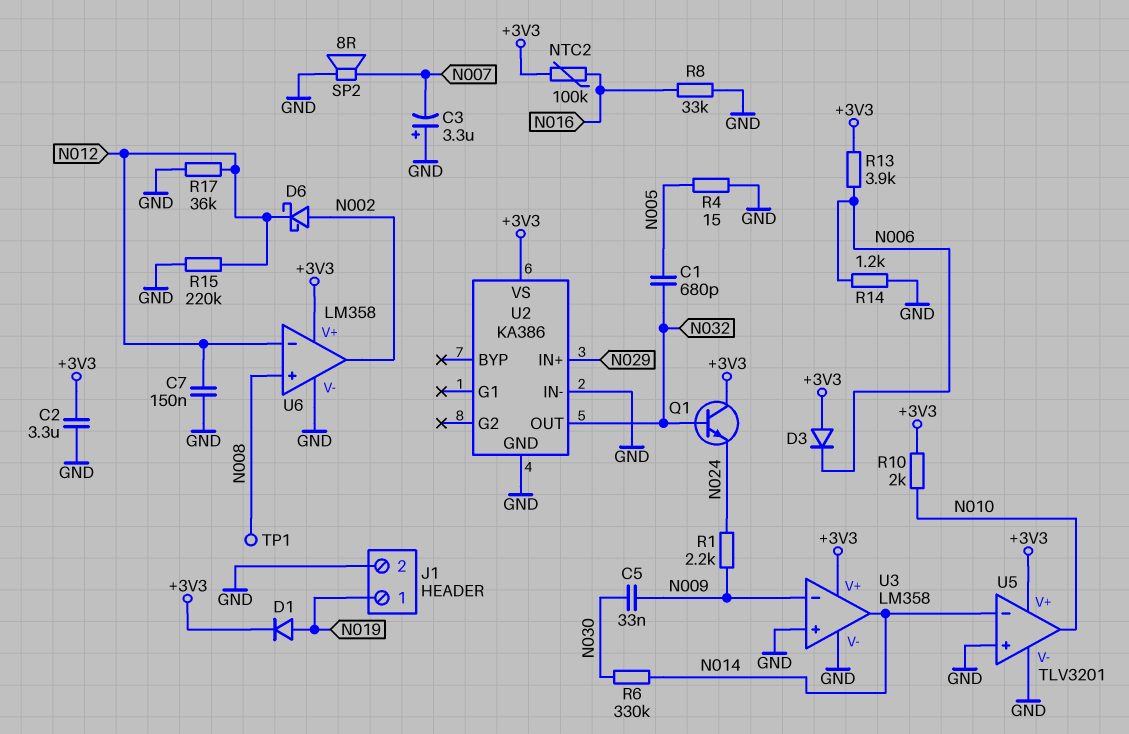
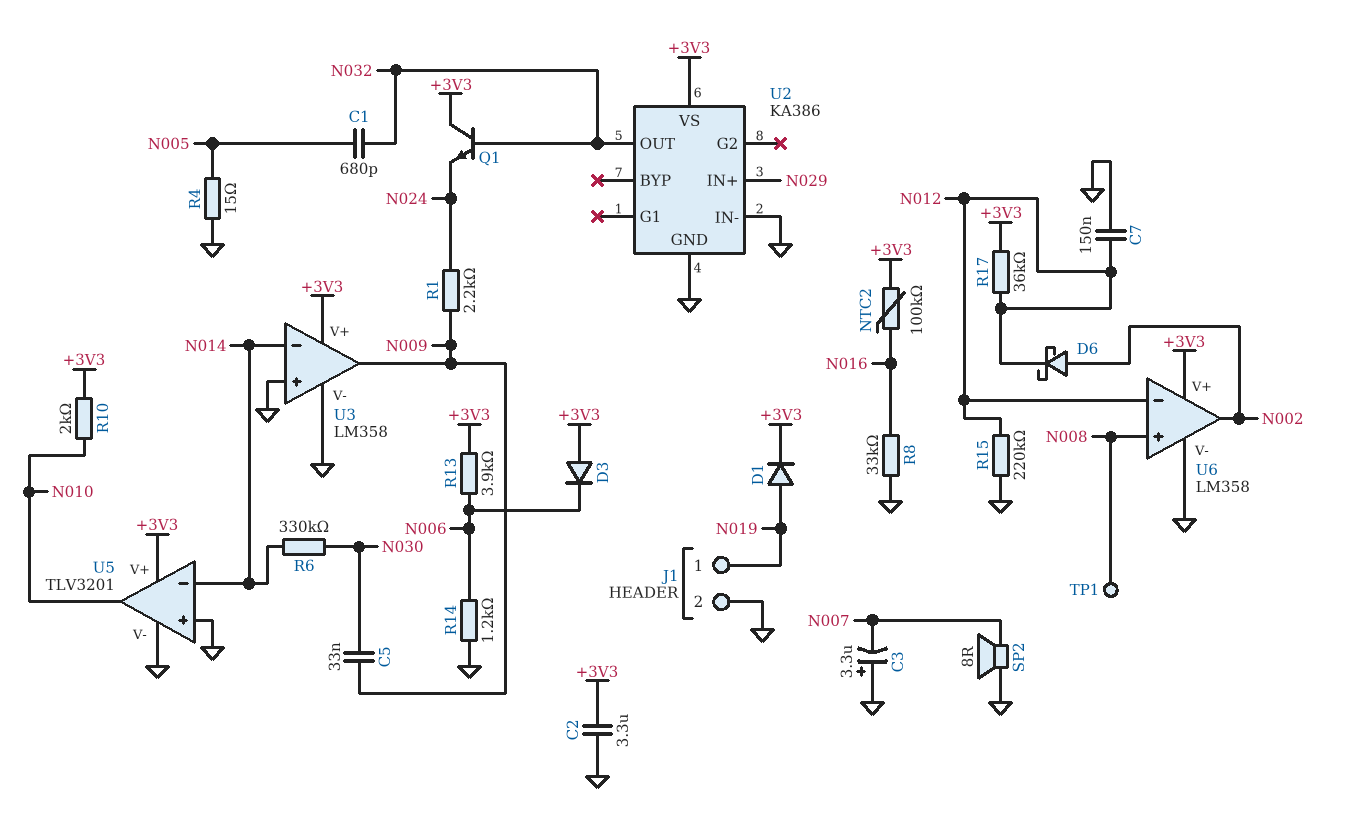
R17: 36k (GND, N012) -> 36k (+3V3, N012)
U3 pin in-: N009 -> N014
U3 pin out: N014 -> N009

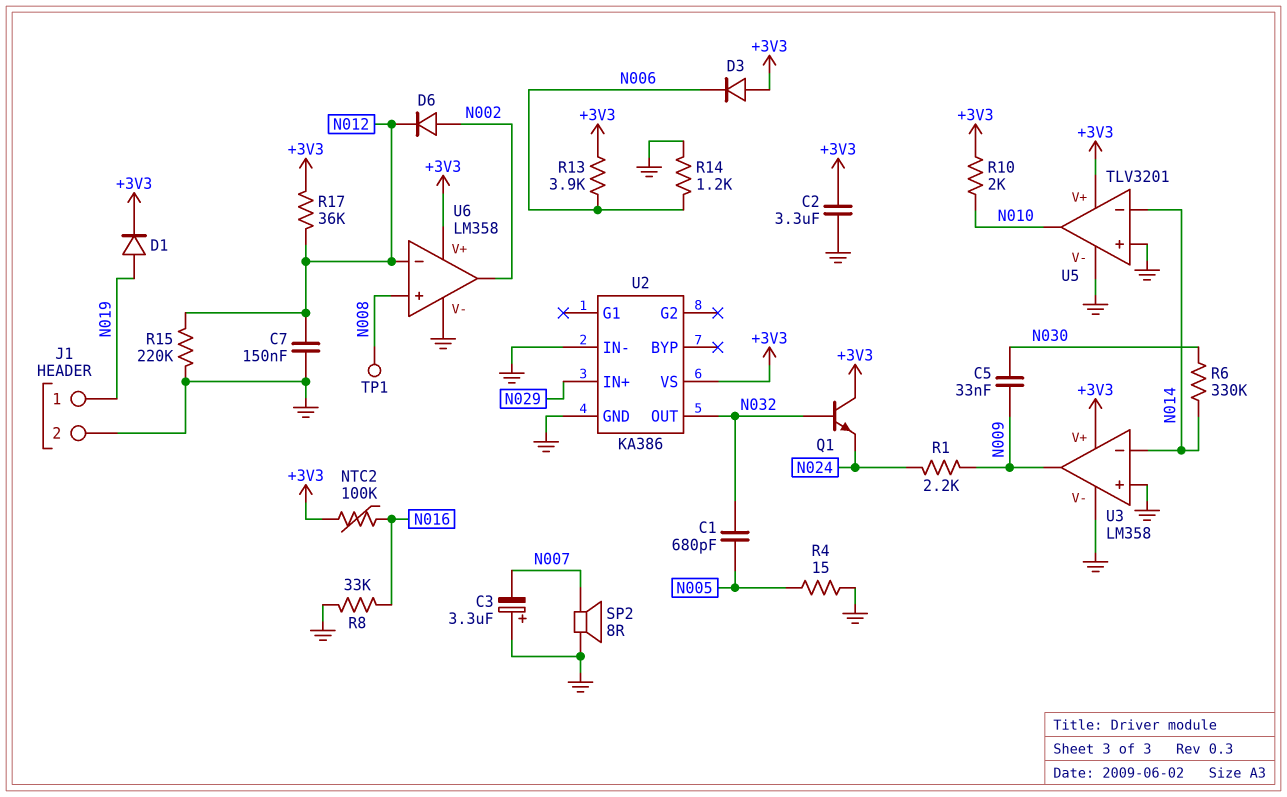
D6: schottky (A N002, K N012) -> diode (A N002, K N012)

